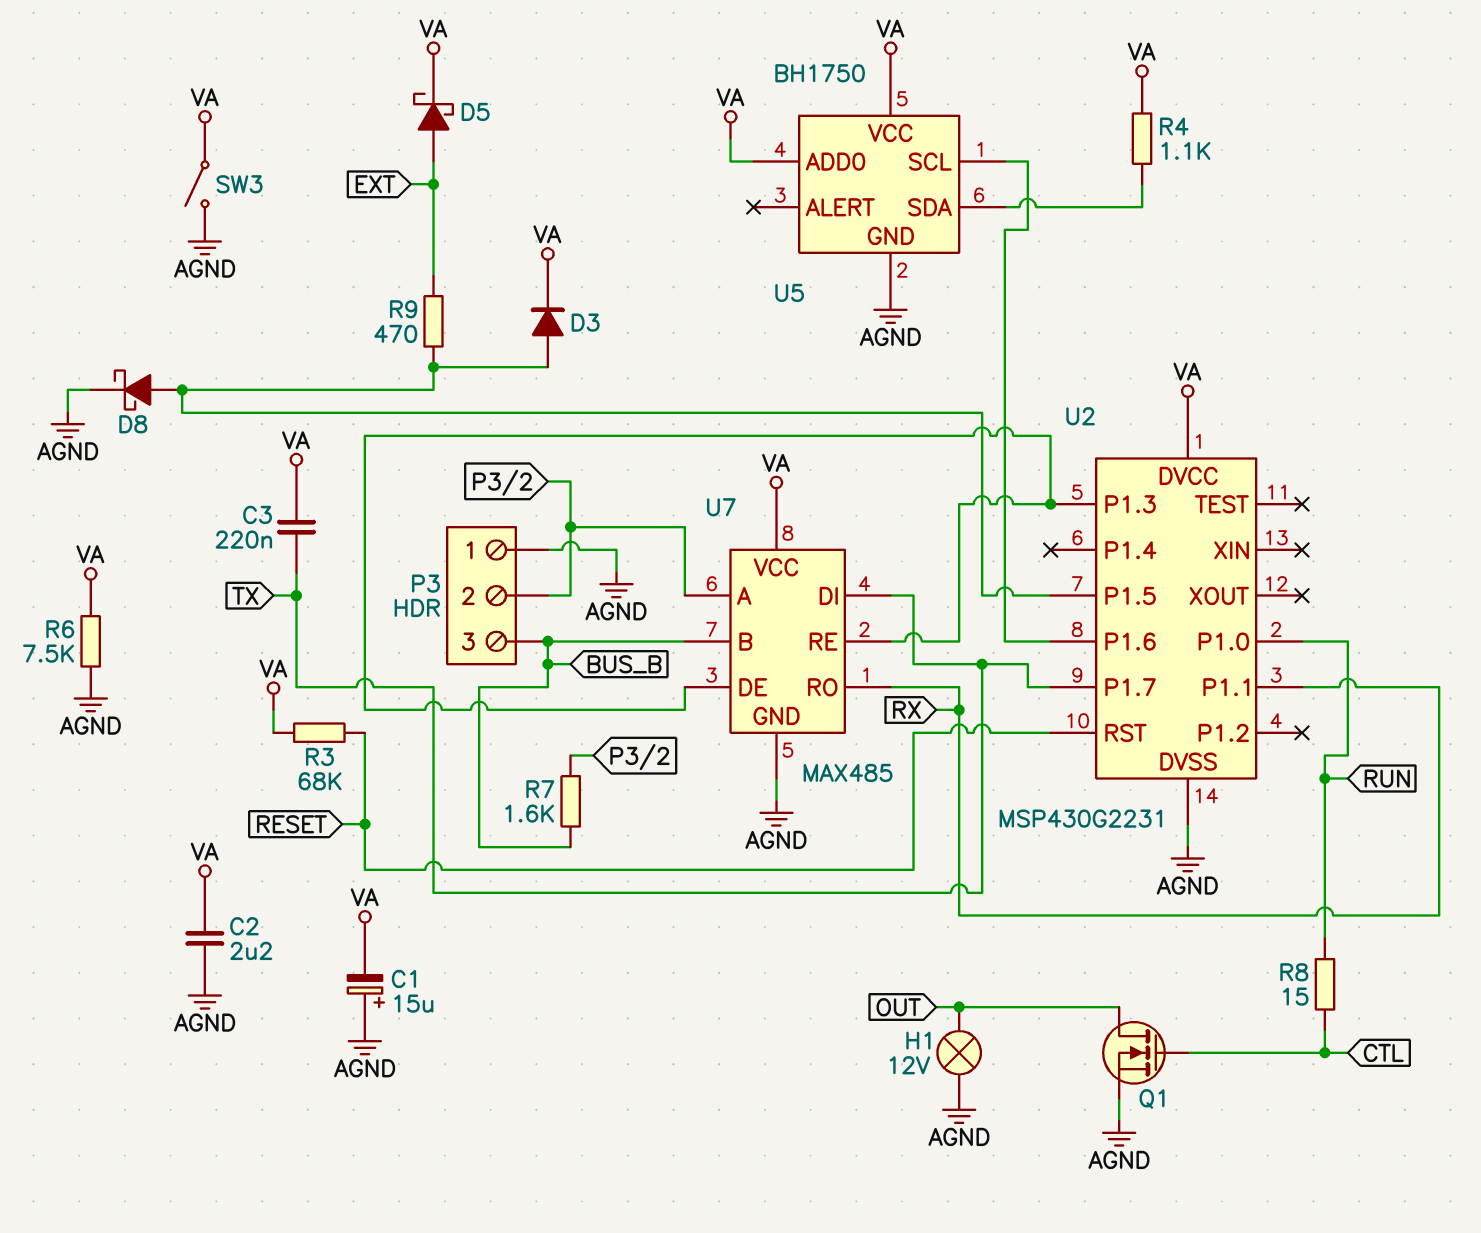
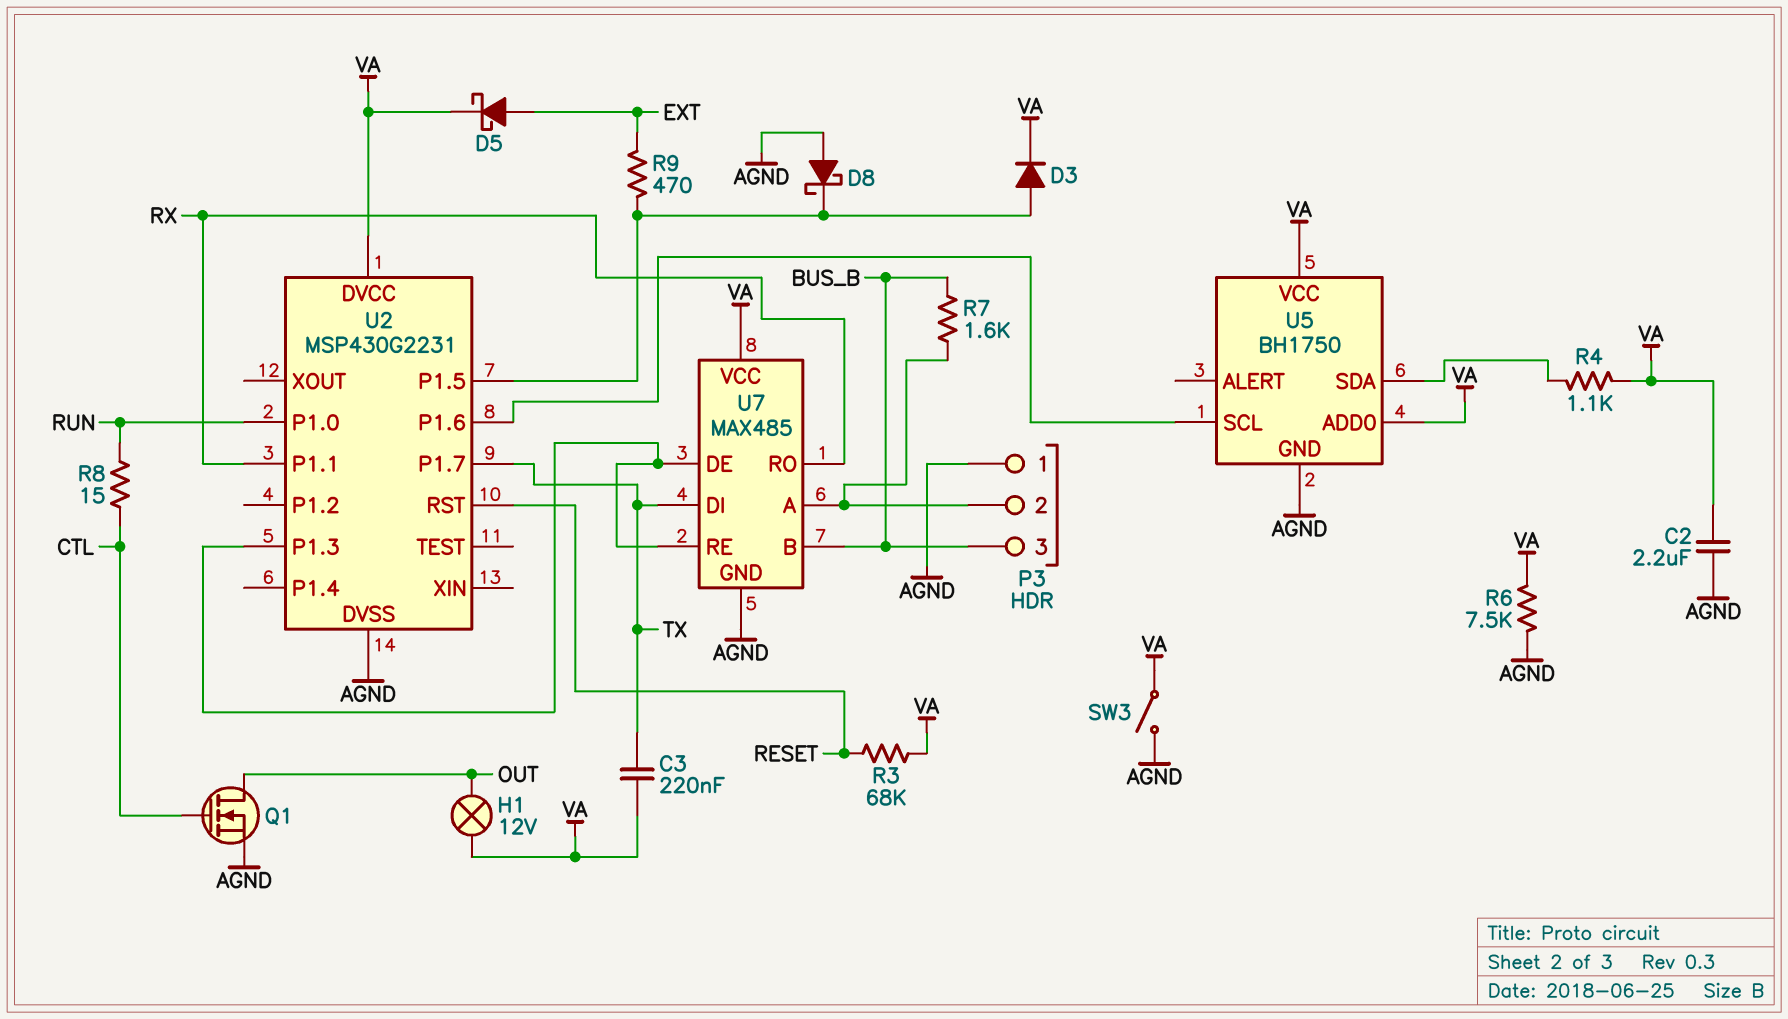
C1: 15uF (plus AGND, minus VA) -> none
D8: schottky (A U2/P1.5, K AGND) -> schottky (A AGND, K U2/P1.5)
H1: lamp 12V (AGND, OUT) -> lamp 12V (OUT, VA)

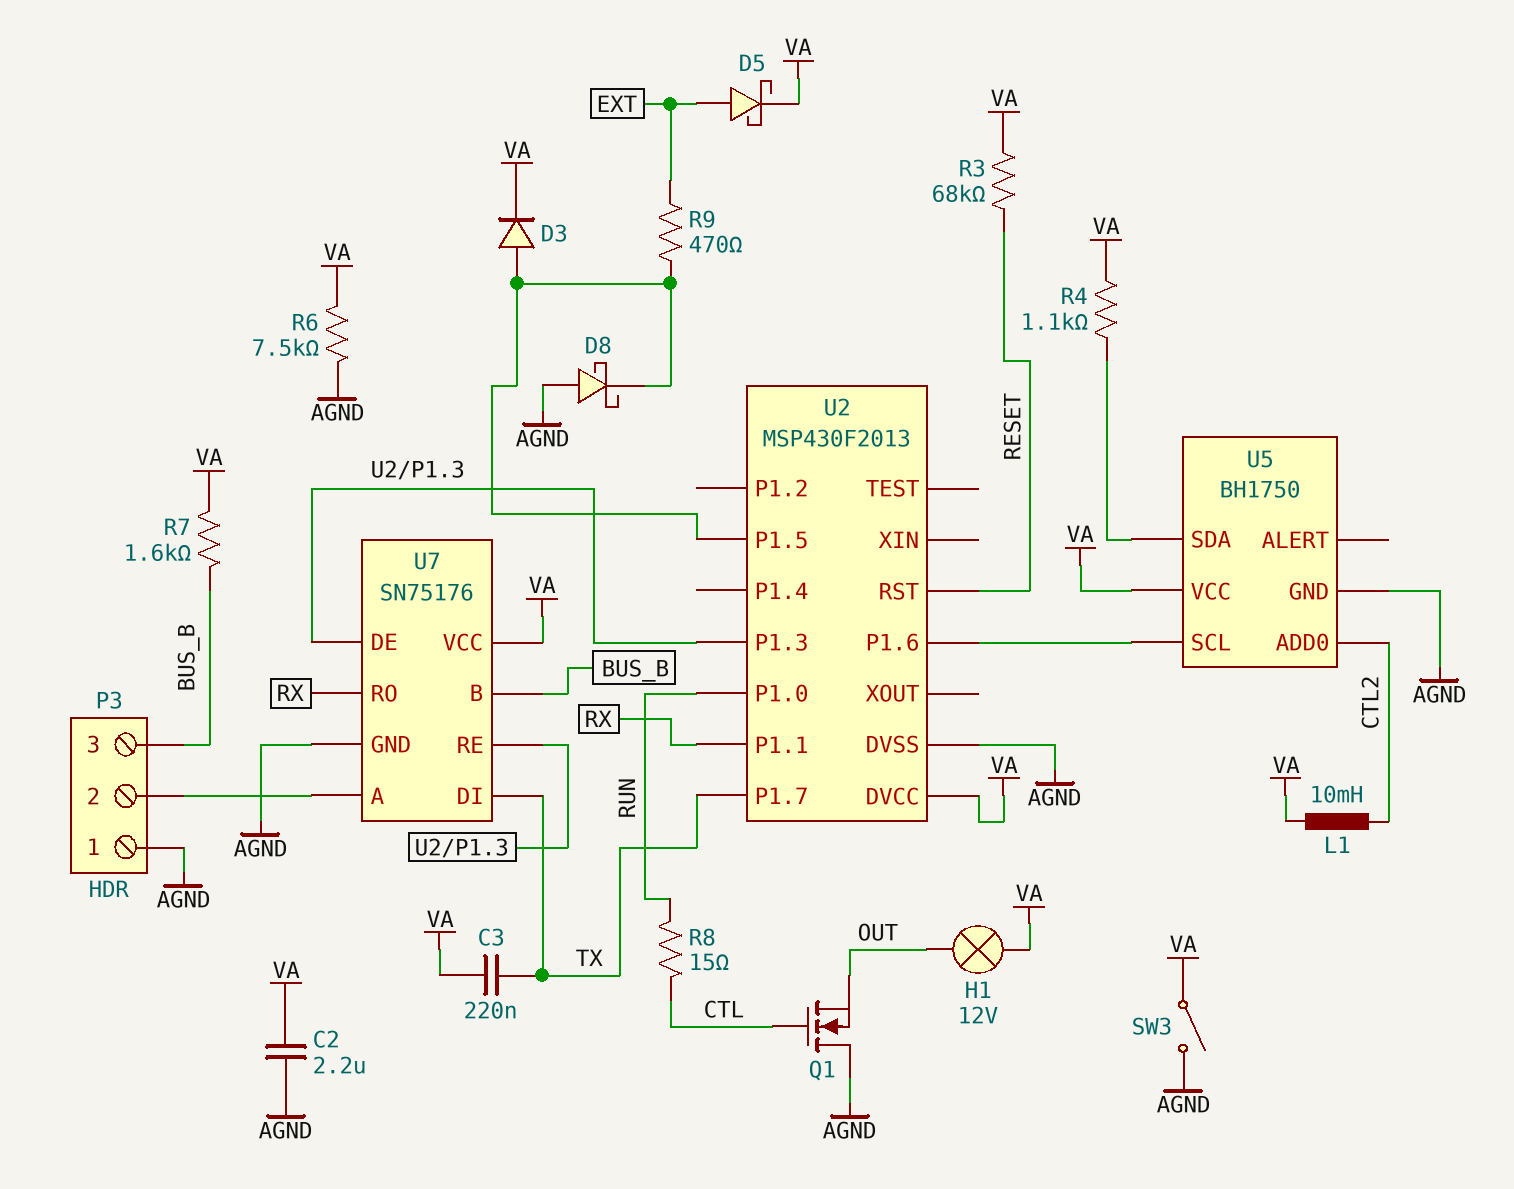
L1: none -> 10mH (CTL2, VA)
Q1: NMOS (G CTL, D OUT, S AGND) -> NMOS (G CTL, D AGND, S OUT)
R7: 1.6k (BUS_B, P3/2) -> 1.6k (BUS_B, VA)
U2: MSP430G2231 -> MSP430F2013
U5 pin ADD0: VA -> CTL2
U7: MAX485 -> SN75176

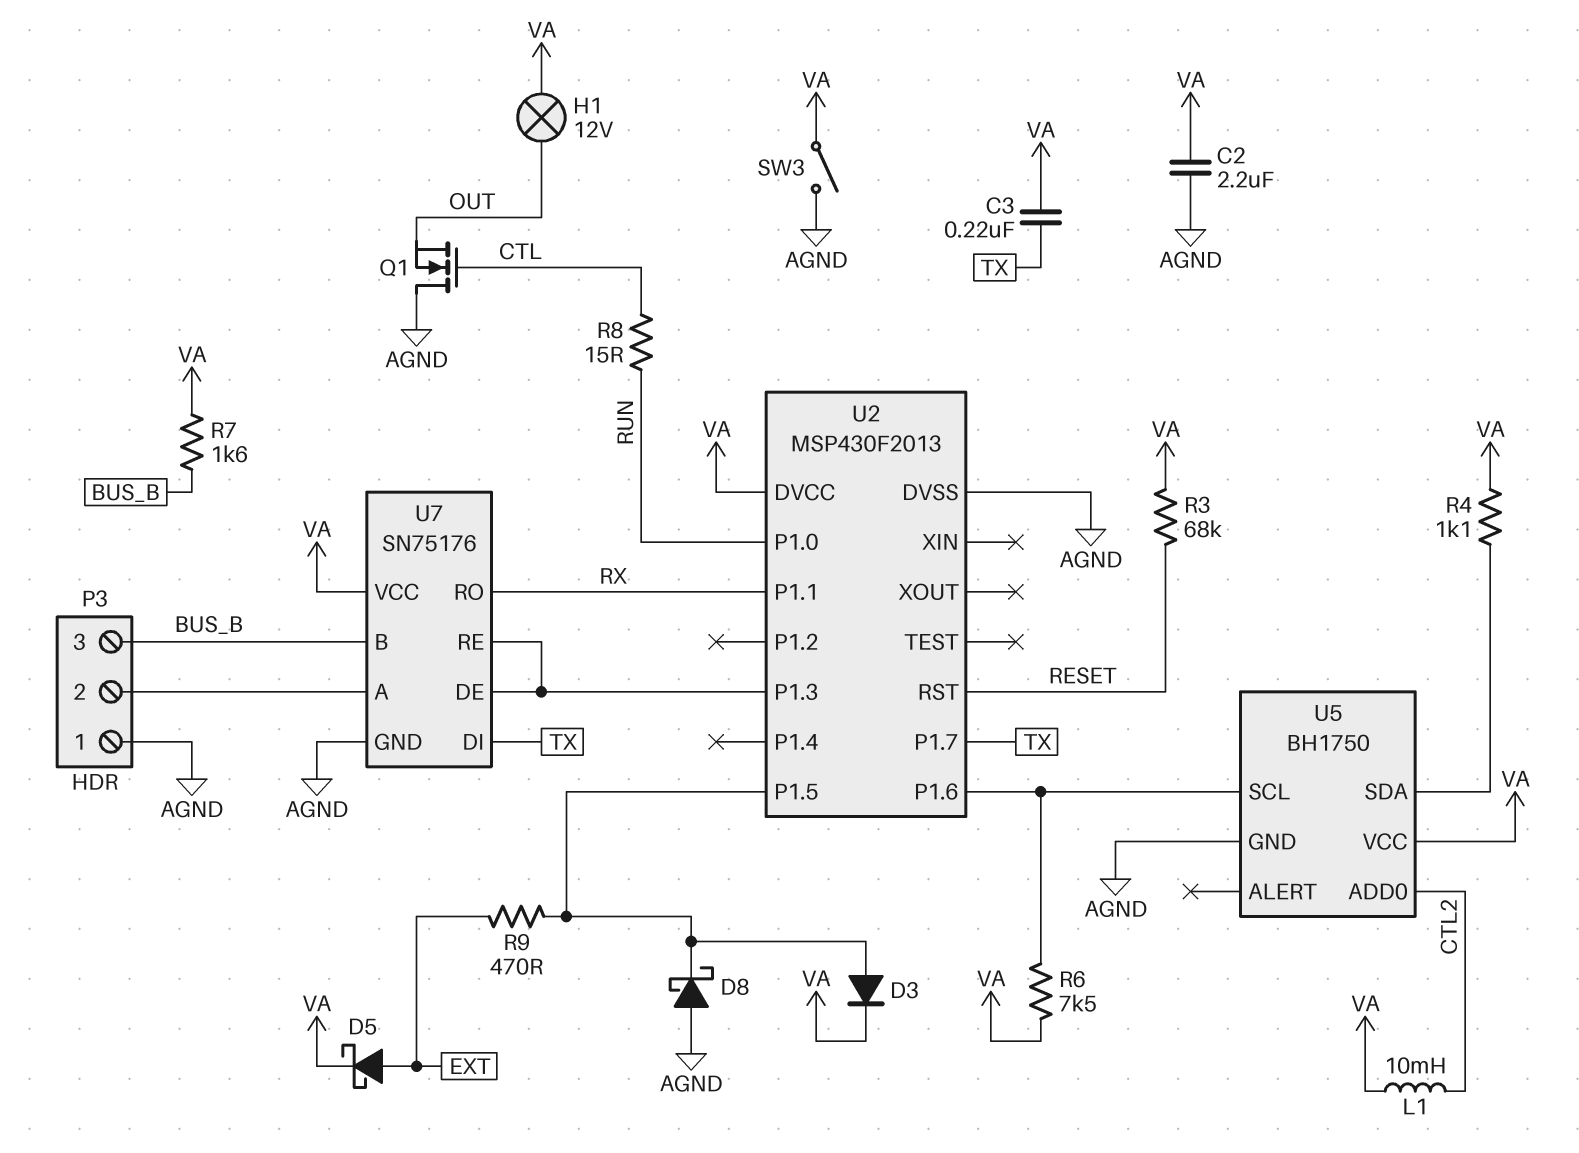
R6: 7.5k (AGND, VA) -> 7.5k (U2/P1.6, VA)

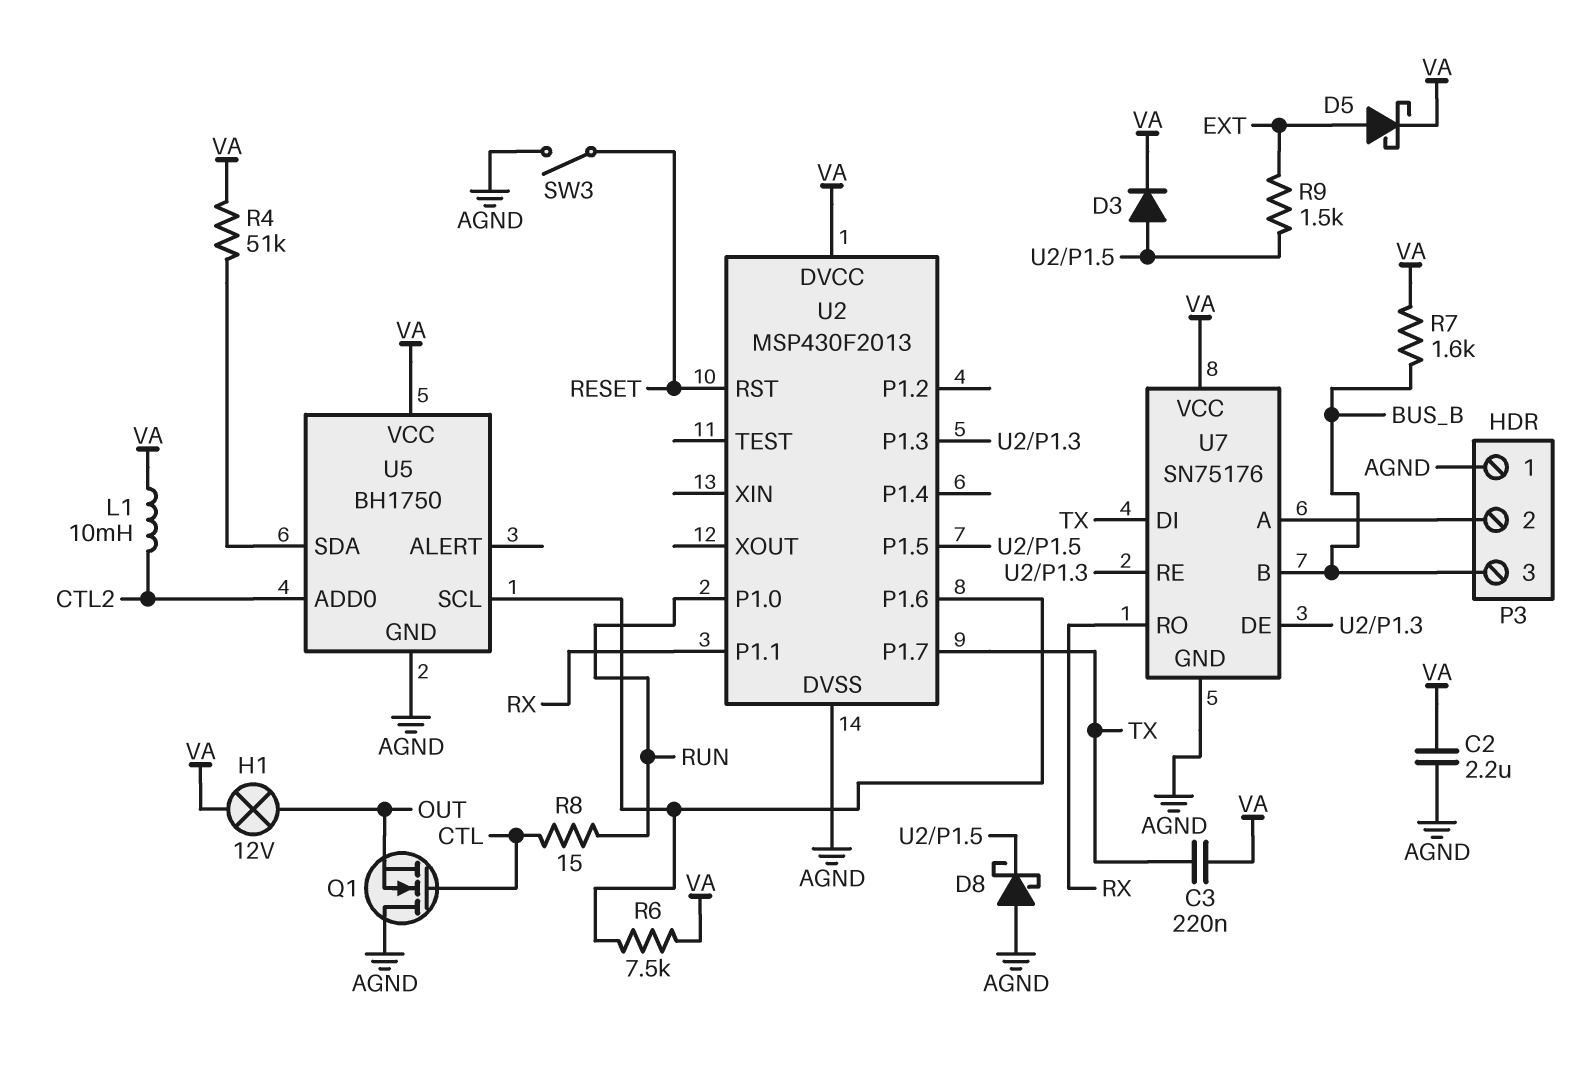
R3: 68k (RESET, VA) -> none
R4: 1.1k (U5/SDA, VA) -> 51k (U5/SDA, VA)
R9: 470 (EXT, U2/P1.5) -> 1.5k (EXT, U2/P1.5)
SW3: switch (AGND, VA) -> switch (AGND, RESET)

